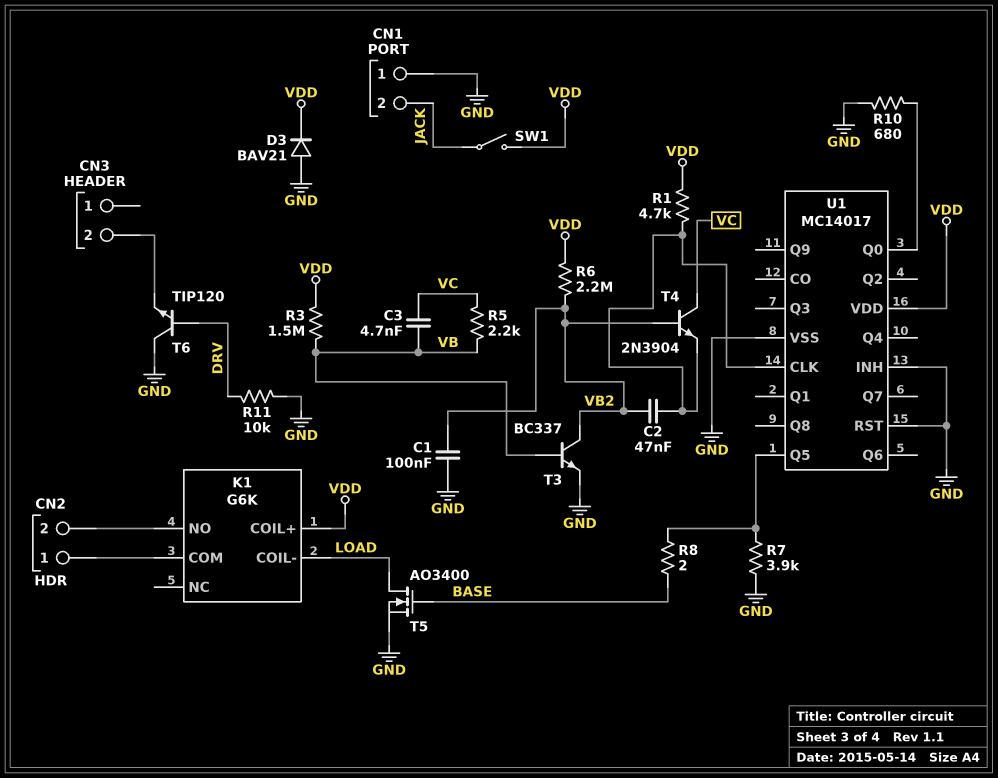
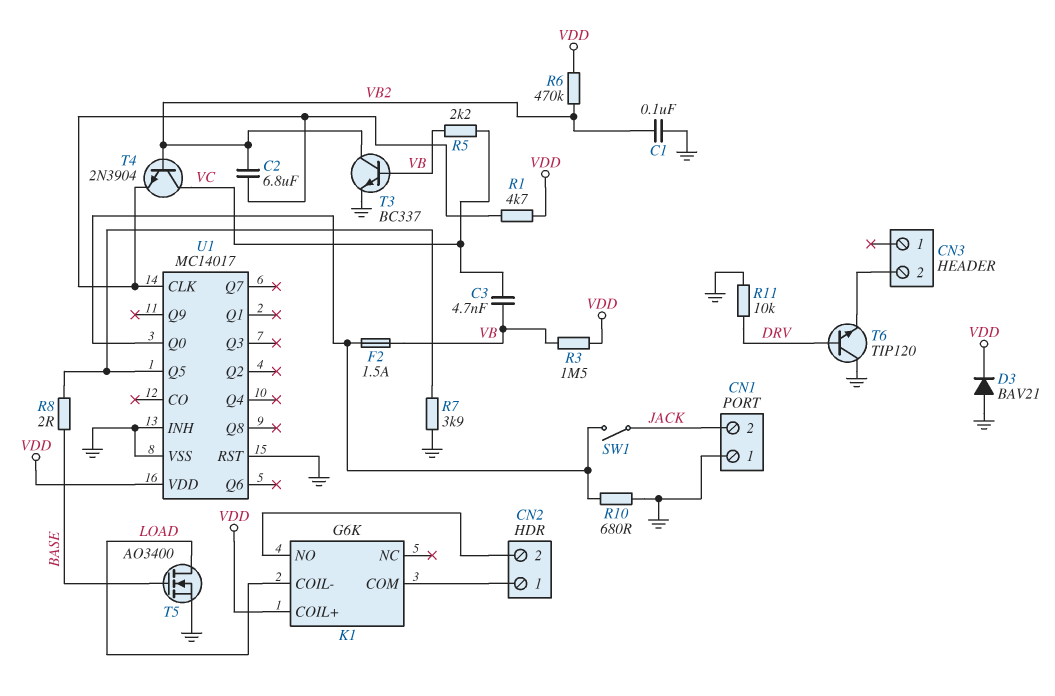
C2: 47nF (U1/CLK, VB2) -> 6.8uF (U1/CLK, VB2)
F2: none -> 1.5A (U1/Q0, VB)
R6: 2.2M (VB2, VDD) -> 470k (VB2, VDD)
SW1: switch (JACK, VDD) -> switch (JACK, U1/Q0)

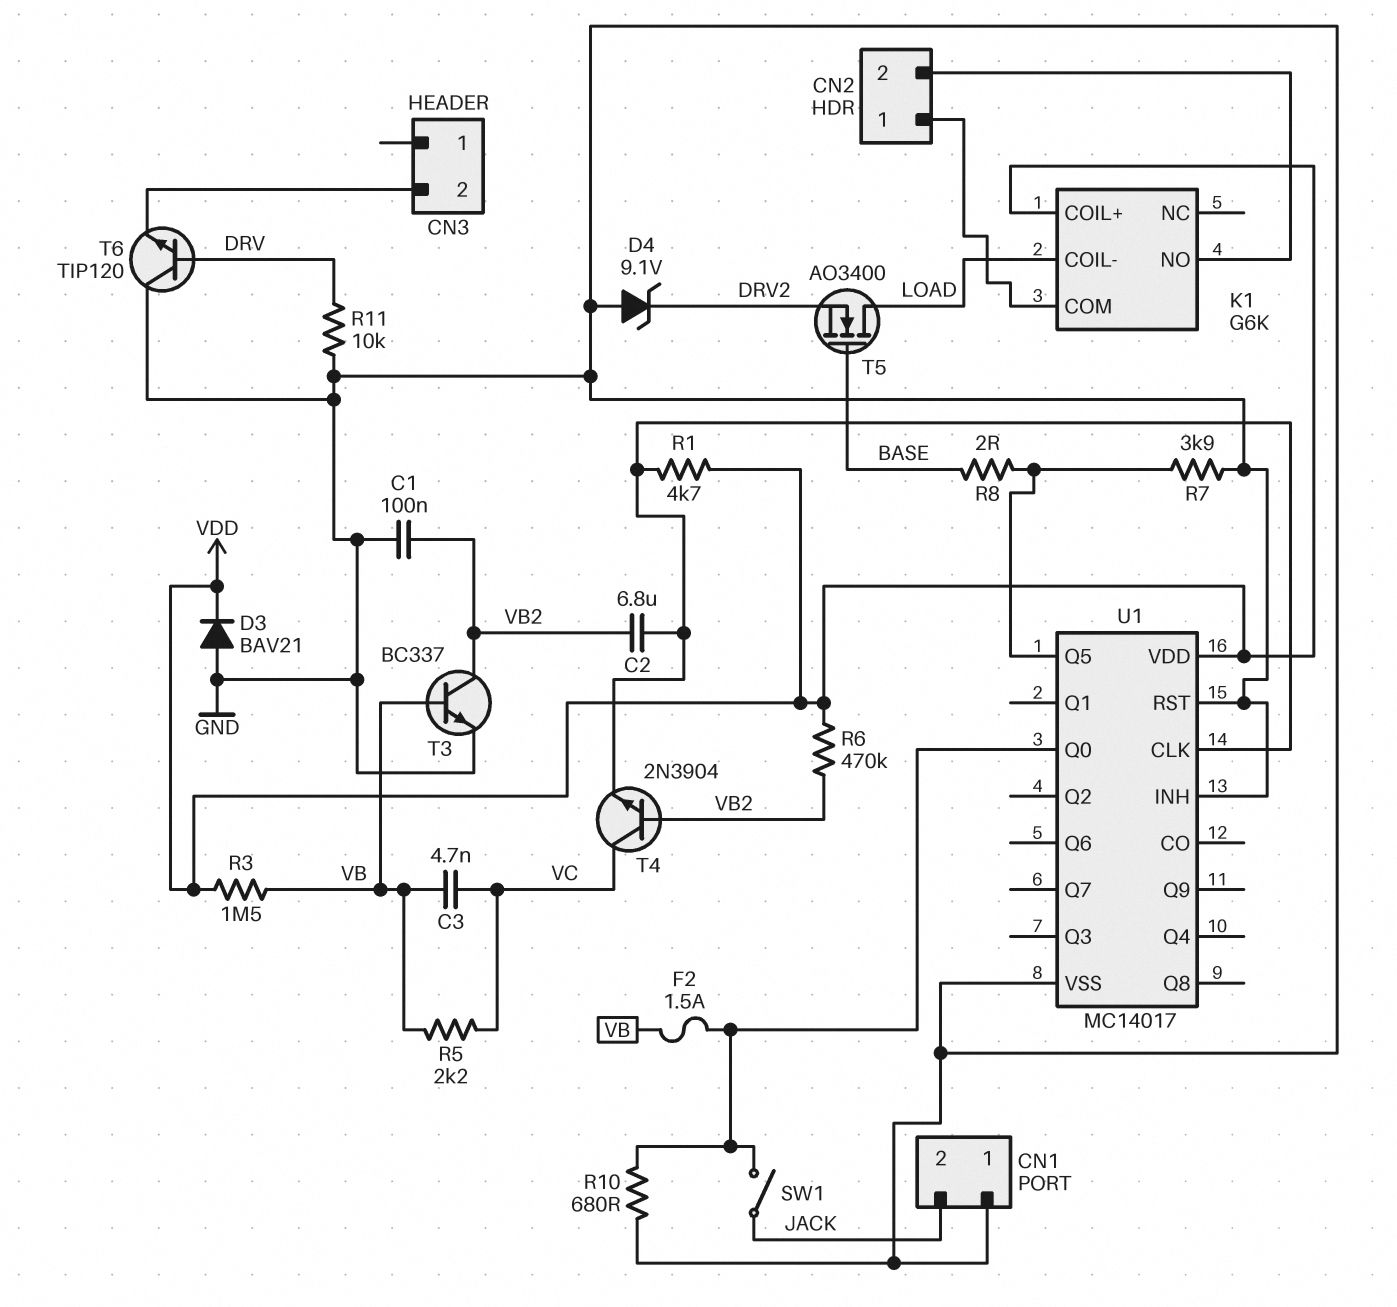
D4: none -> zener 9.1V (A GND, K DRV2)
T5: NMOS AO3400 (G BASE, D LOAD, S GND) -> NMOS AO3400 (G BASE, D LOAD, S DRV2)

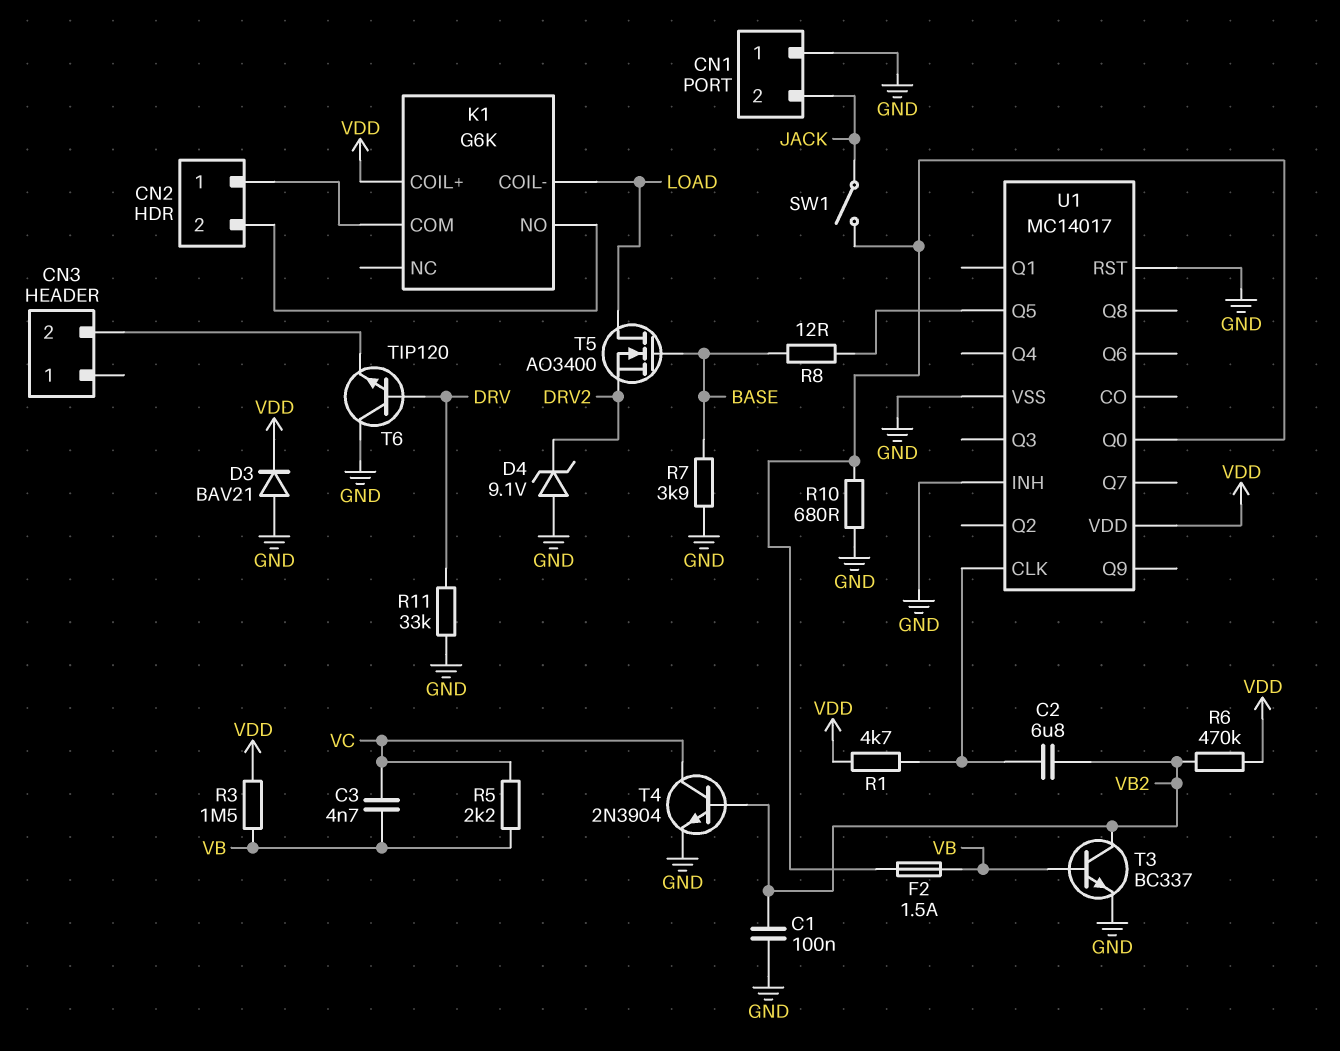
R7: 3.9k (GND, U1/Q5) -> 3.9k (BASE, GND)
R8: 2 (BASE, U1/Q5) -> 12 (BASE, U1/Q5)
R11: 10k (DRV, GND) -> 33k (DRV, GND)
T4: NPN 2N3904 (B VB2, C VC, E U1/CLK) -> NPN 2N3904 (B VB2, C VC, E GND)

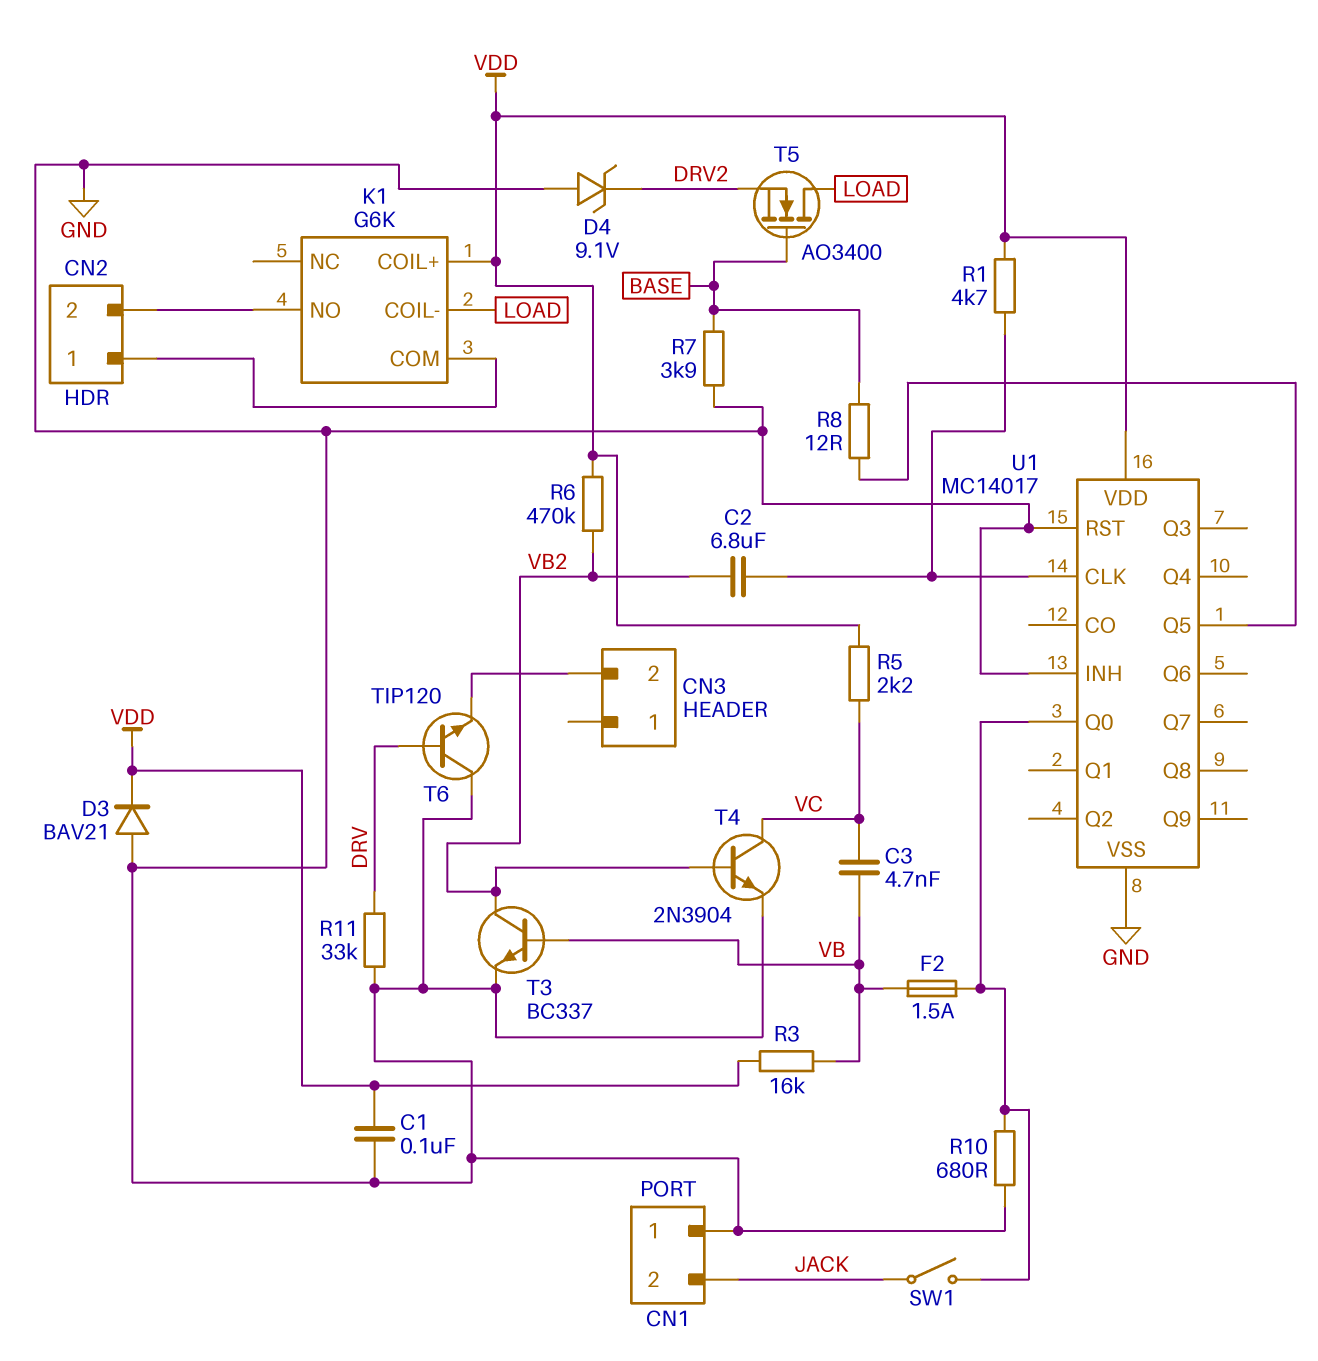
C1: 100nF (GND, VB2) -> 100nF (GND, VDD)
R3: 1.5M (VB, VDD) -> 16k (VB, VDD)
R5: 2.2k (VB, VC) -> 2.2k (VC, VDD)

